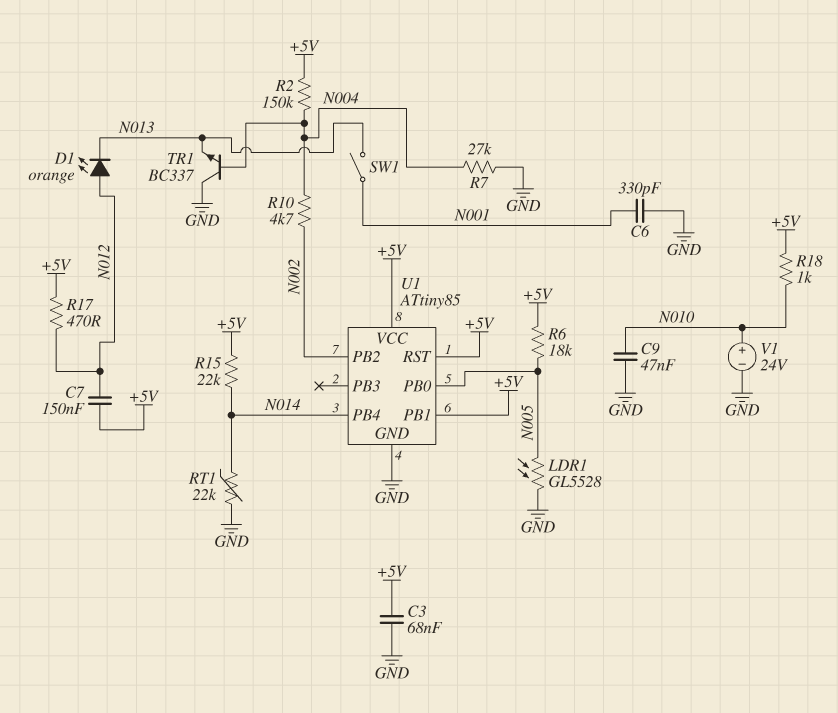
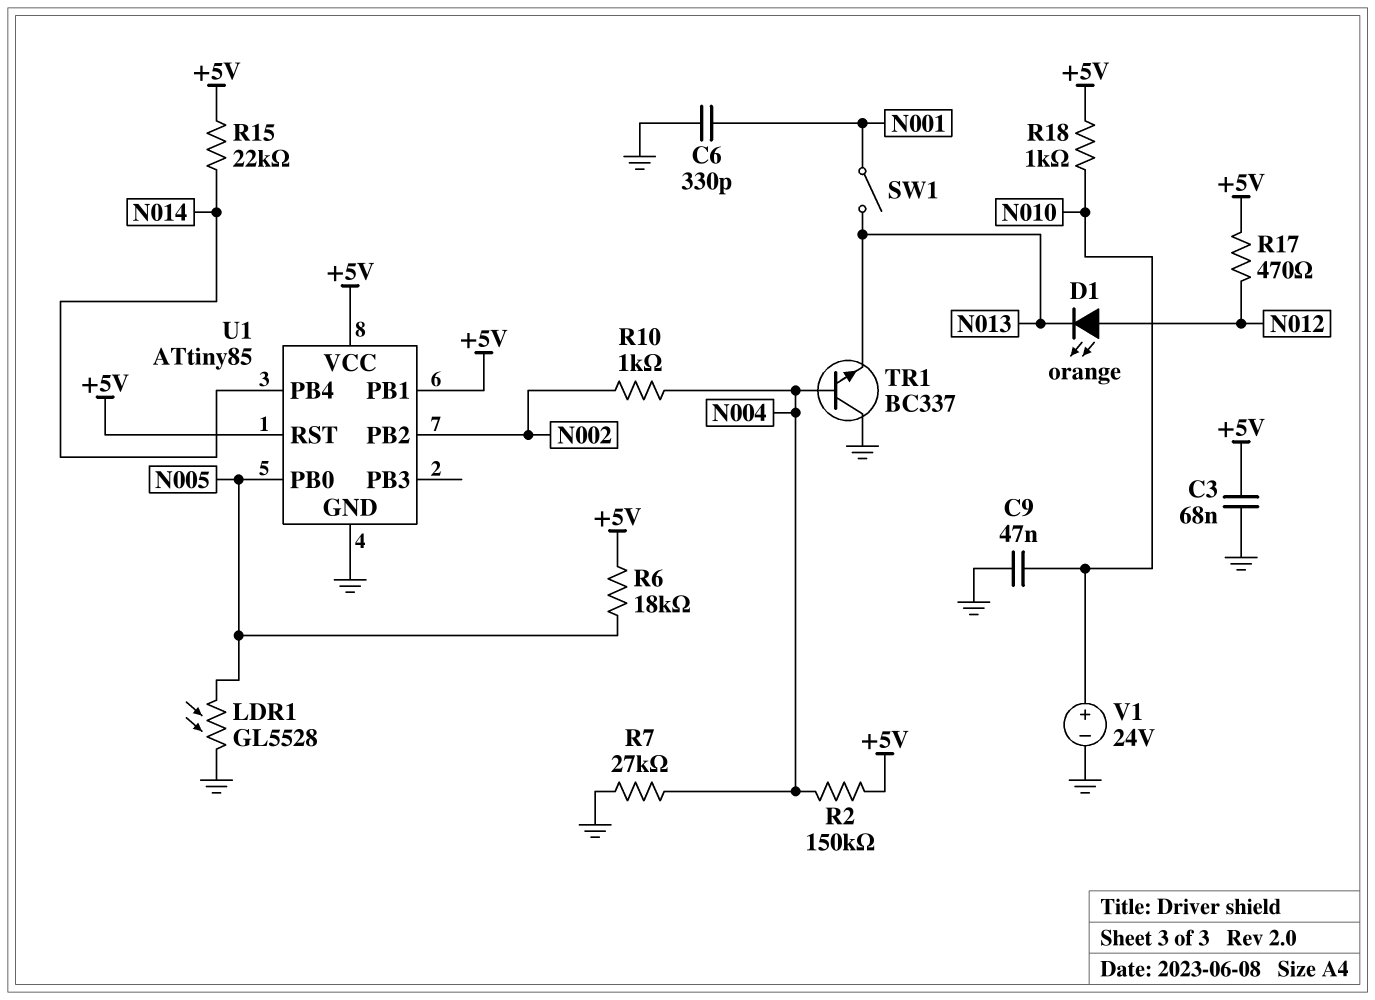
C7: 150nF (+5V, N012) -> none
R10: 4.7k (N002, N004) -> 1k (N002, N004)
RT1: 22k (GND, N014) -> none

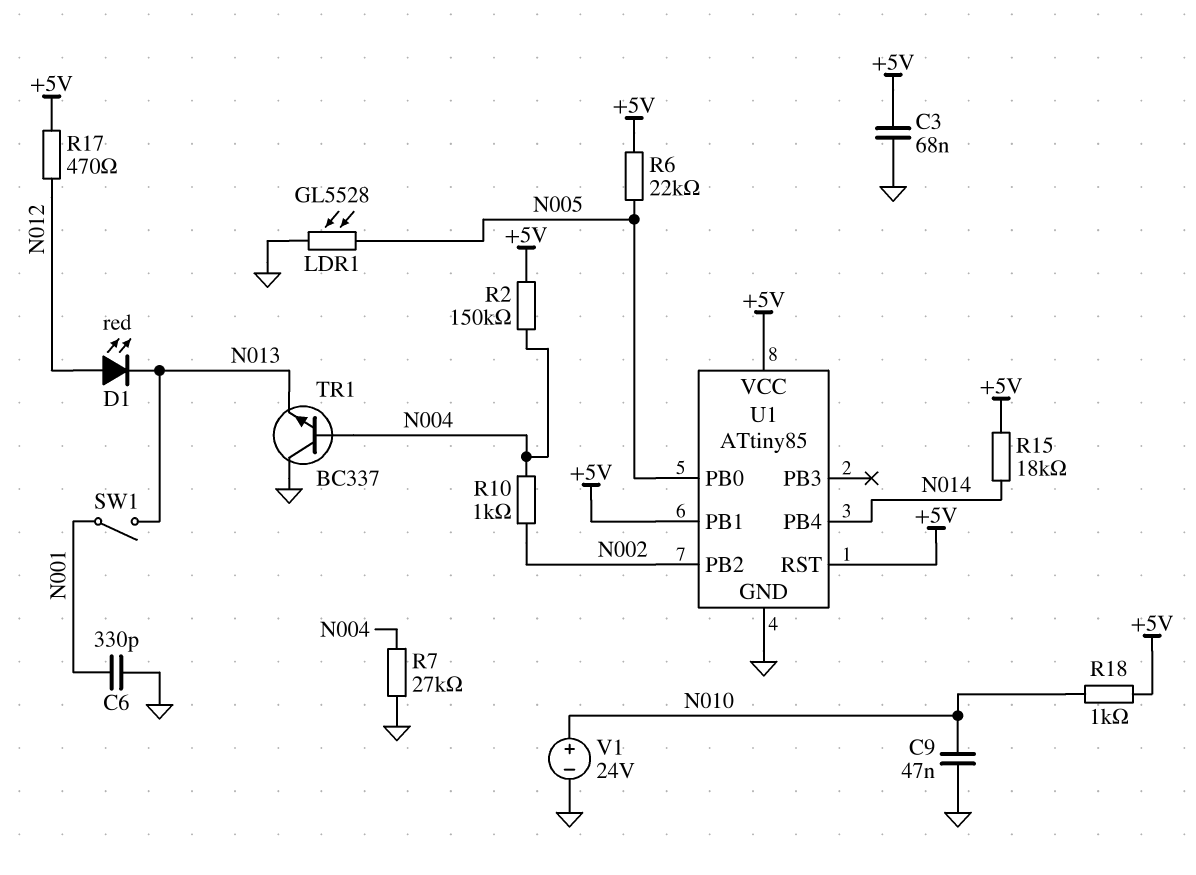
D1: LED orange (A N012, K N013) -> LED red (A N012, K N013)
R6: 18k (+5V, N005) -> 22k (+5V, N005)
R15: 22k (+5V, N014) -> 18k (+5V, N014)

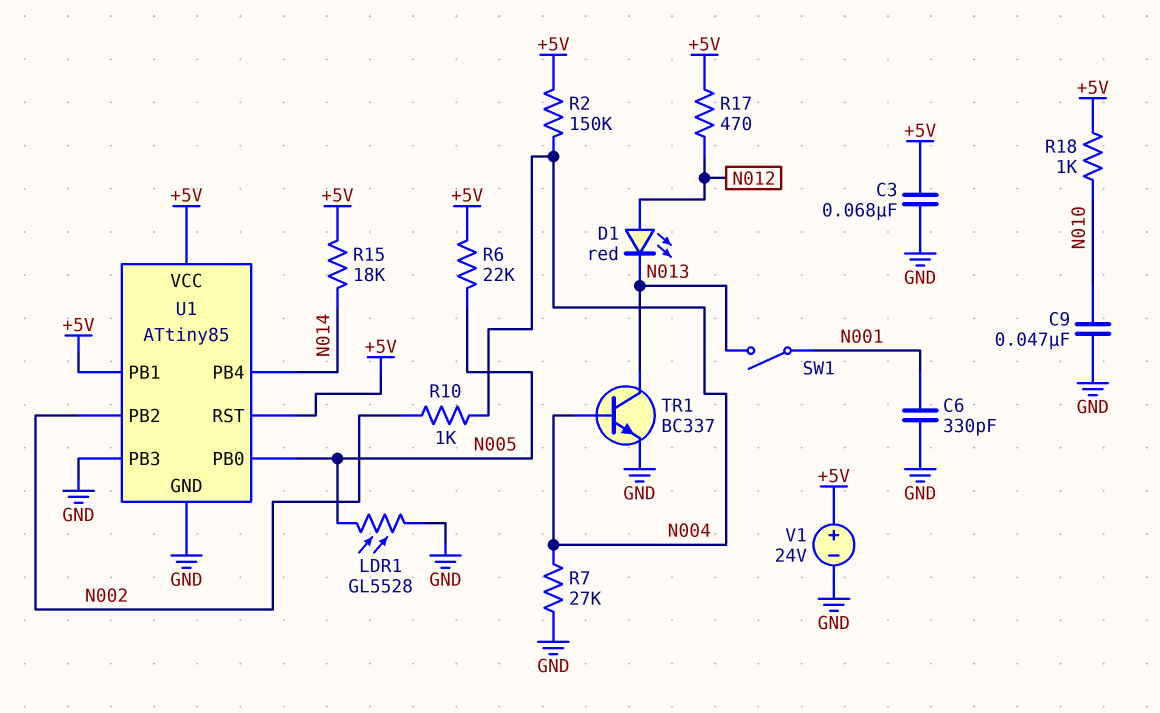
TR1: NPN BC337 (B N004, C GND, E N013) -> NPN BC337 (B N004, C N013, E GND)
U1 pin PB3: none -> GND
V1: 24V (plus N010, minus GND) -> 24V (plus +5V, minus GND)

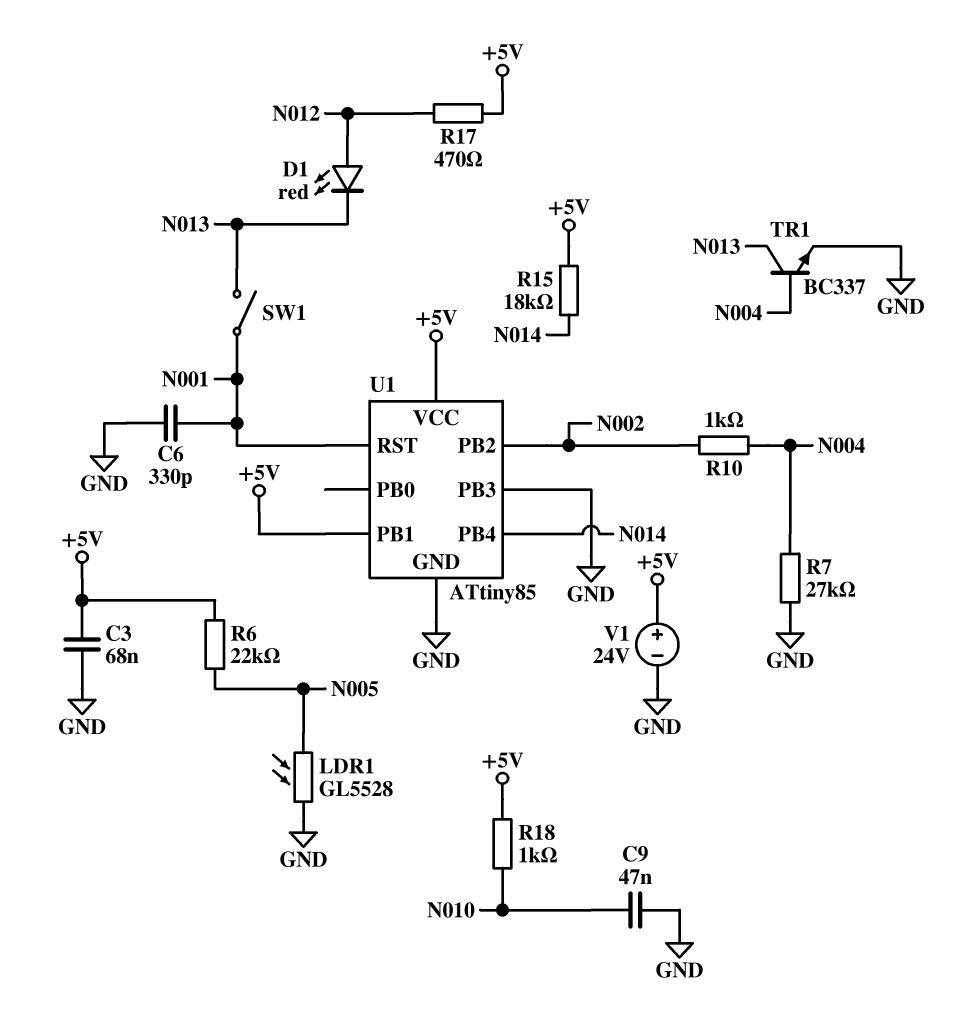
R2: 150k (+5V, N004) -> none
U1 pin PB0: N005 -> none
U1 pin RST: +5V -> N001

